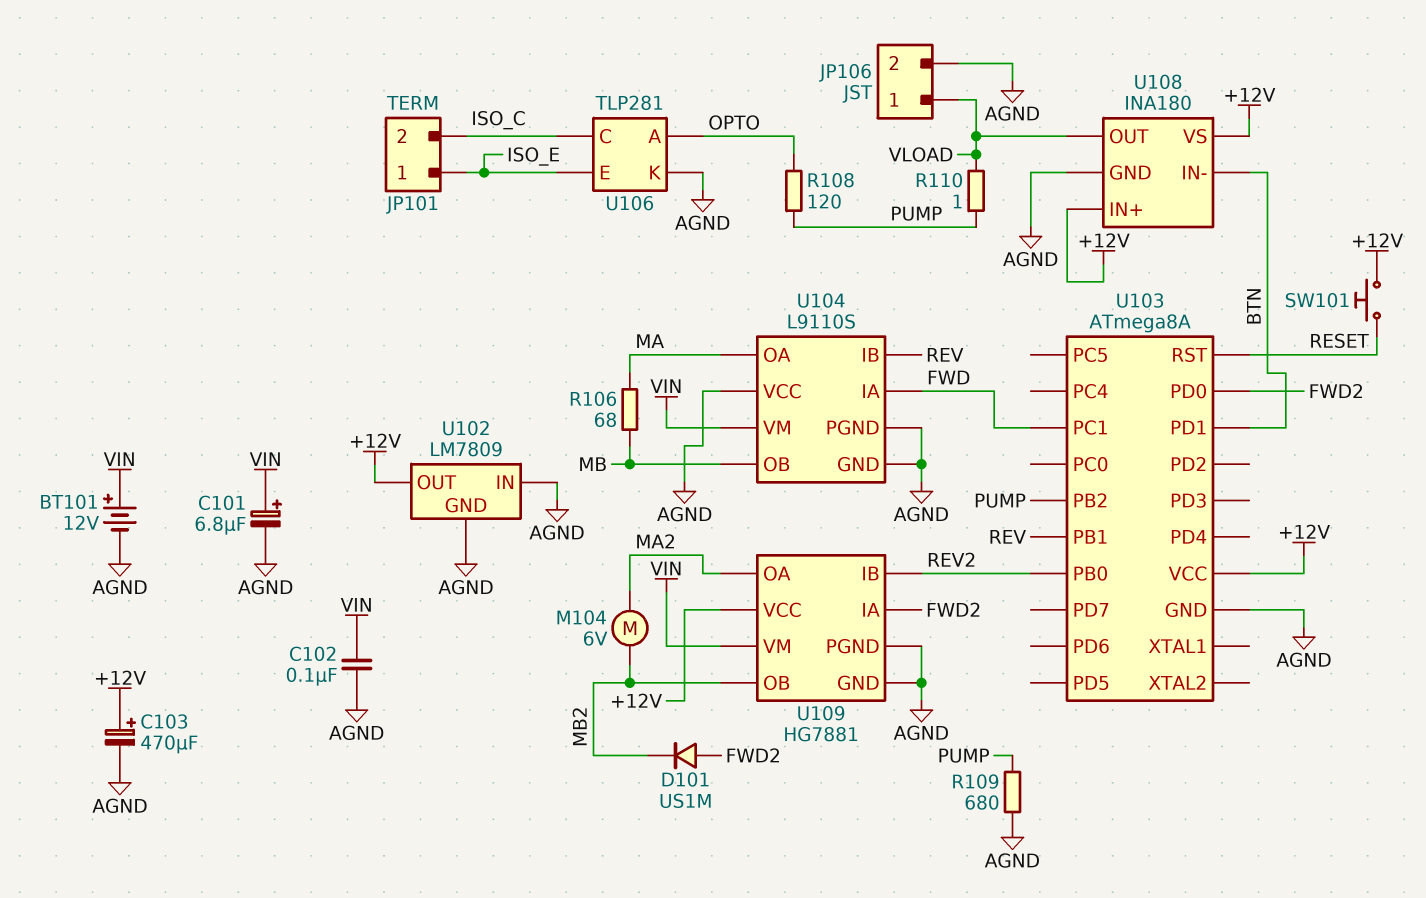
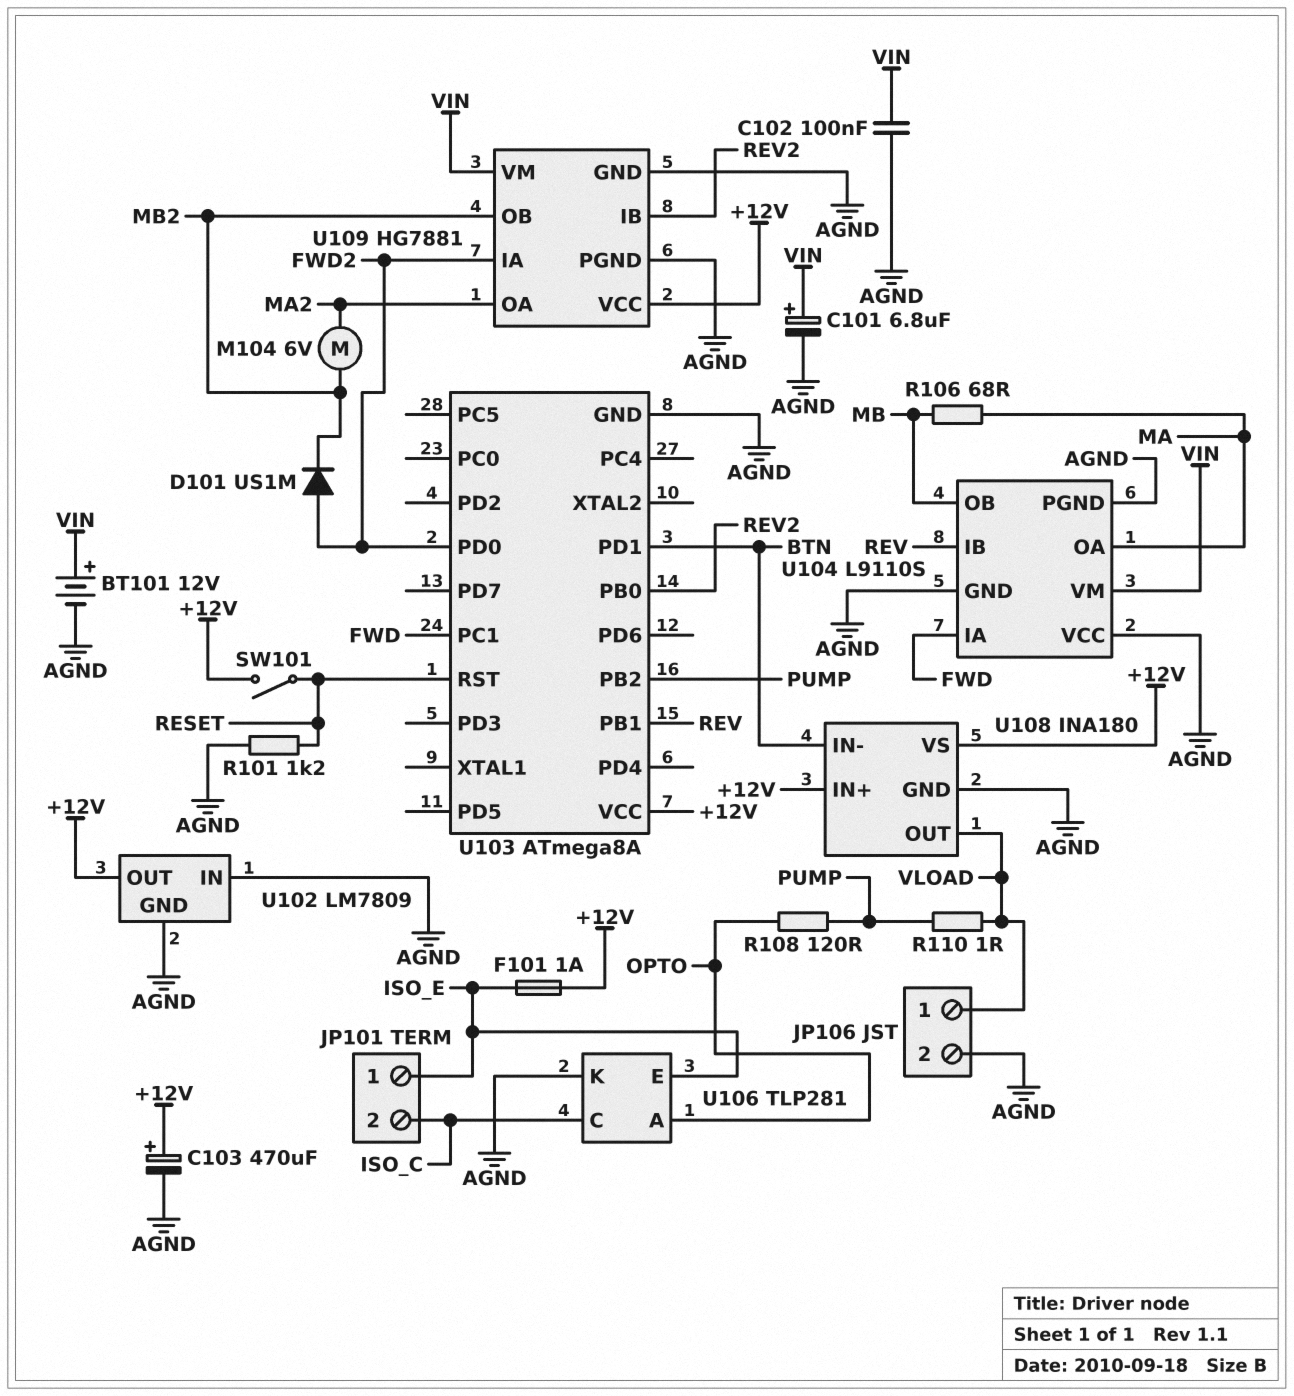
F101: none -> 1A (+12V, ISO_E)
R101: none -> 1.2k (AGND, RESET)
R109: 680 (AGND, PUMP) -> none
SW101: button (+12V, RESET) -> switch (+12V, RESET)

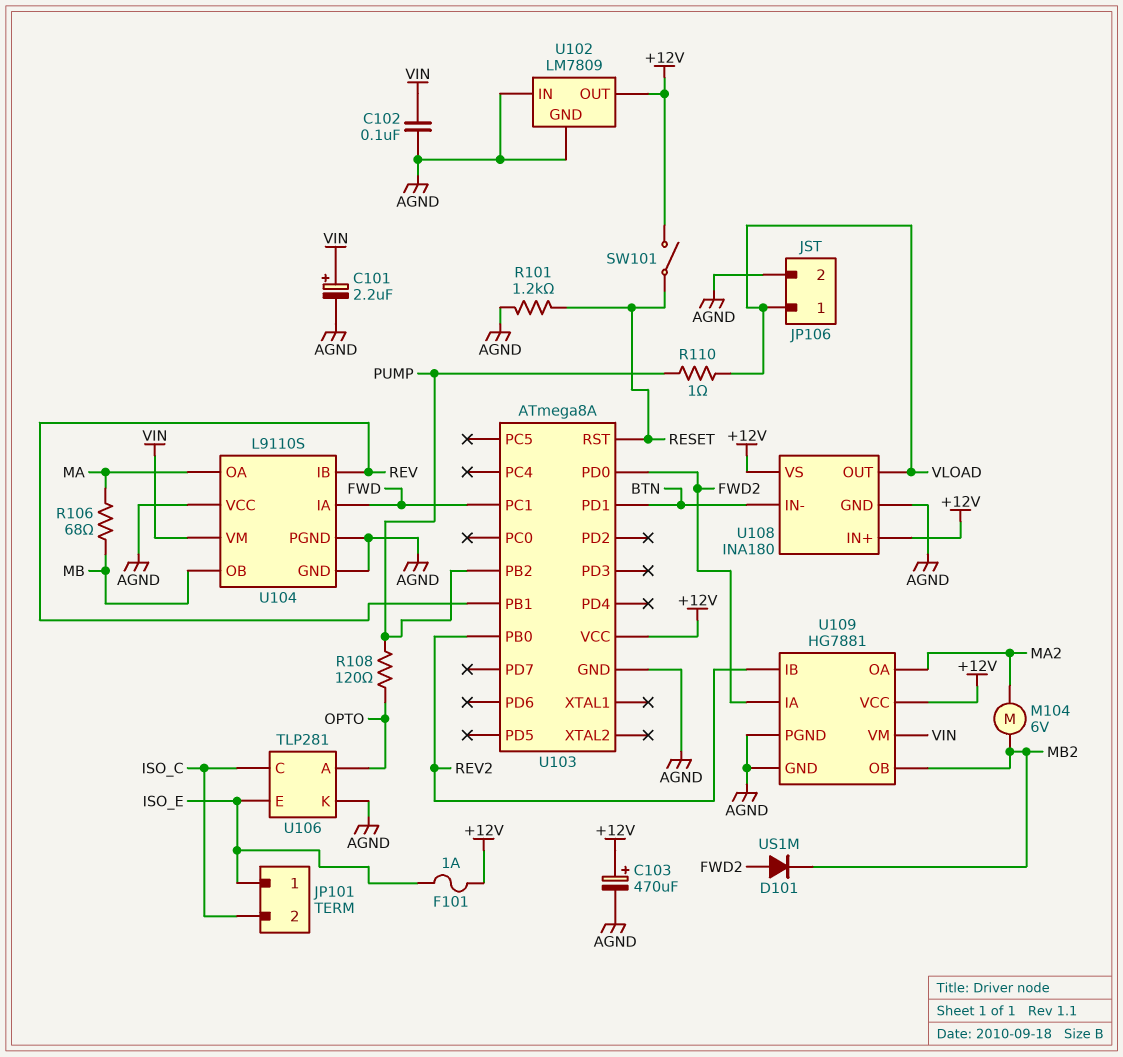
BT101: 12V (plus VIN, minus AGND) -> none
C101: 6.8uF (plus VIN, minus AGND) -> 2.2uF (plus VIN, minus AGND)

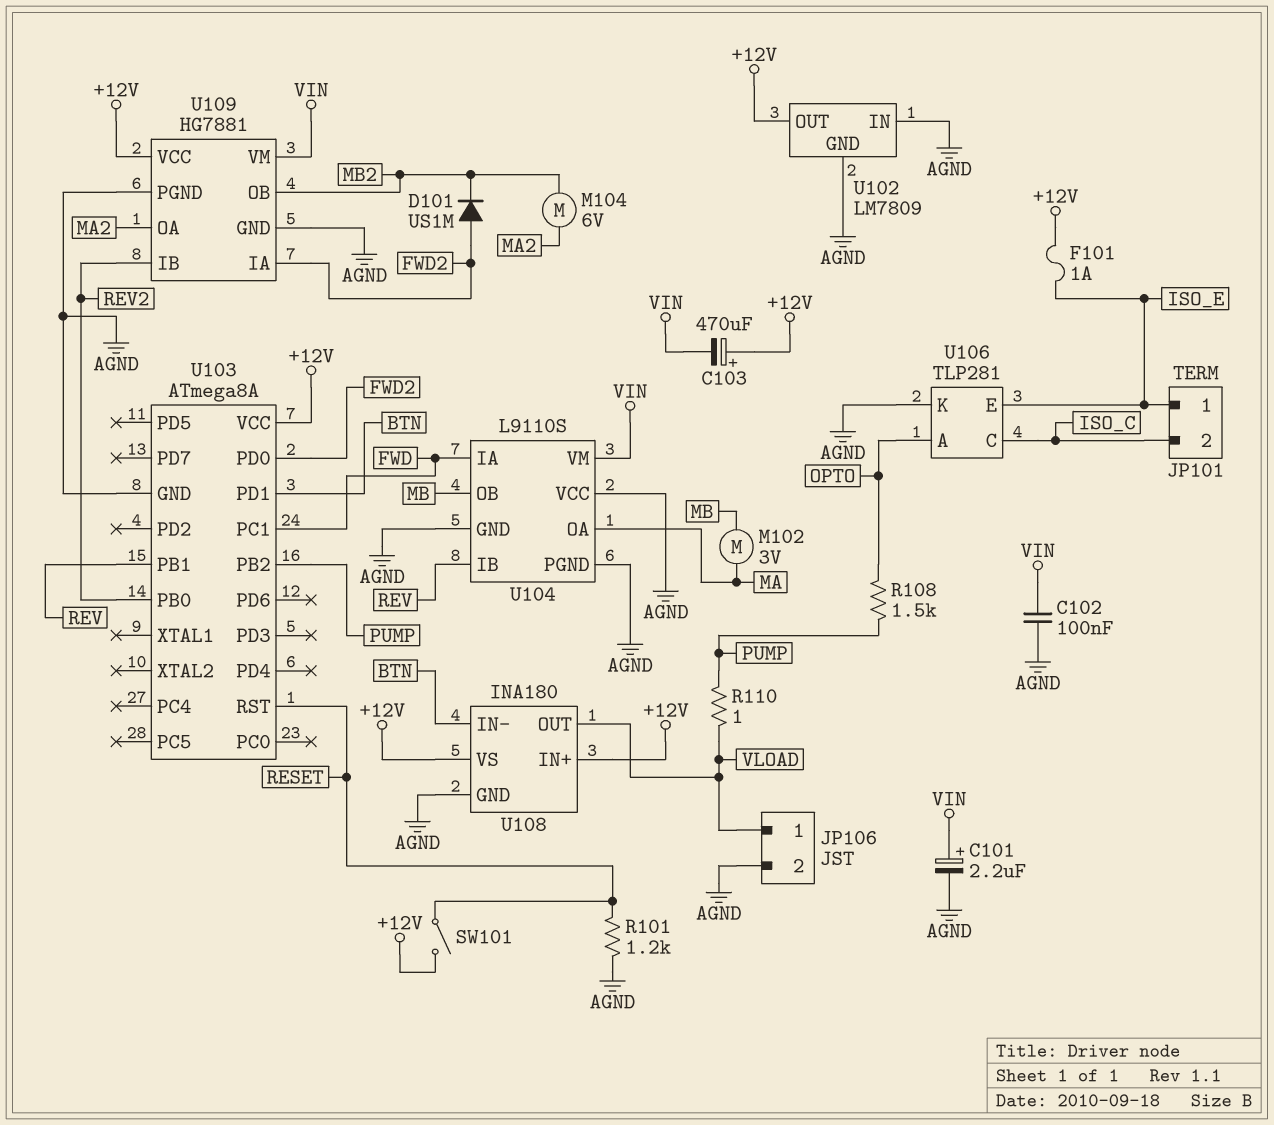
C103: 470uF (plus +12V, minus AGND) -> 470uF (plus +12V, minus VIN)
M102: none -> motor 3V (MA, MB)
R106: 68 (MA, MB) -> none
R108: 120 (OPTO, PUMP) -> 1.5k (OPTO, PUMP)

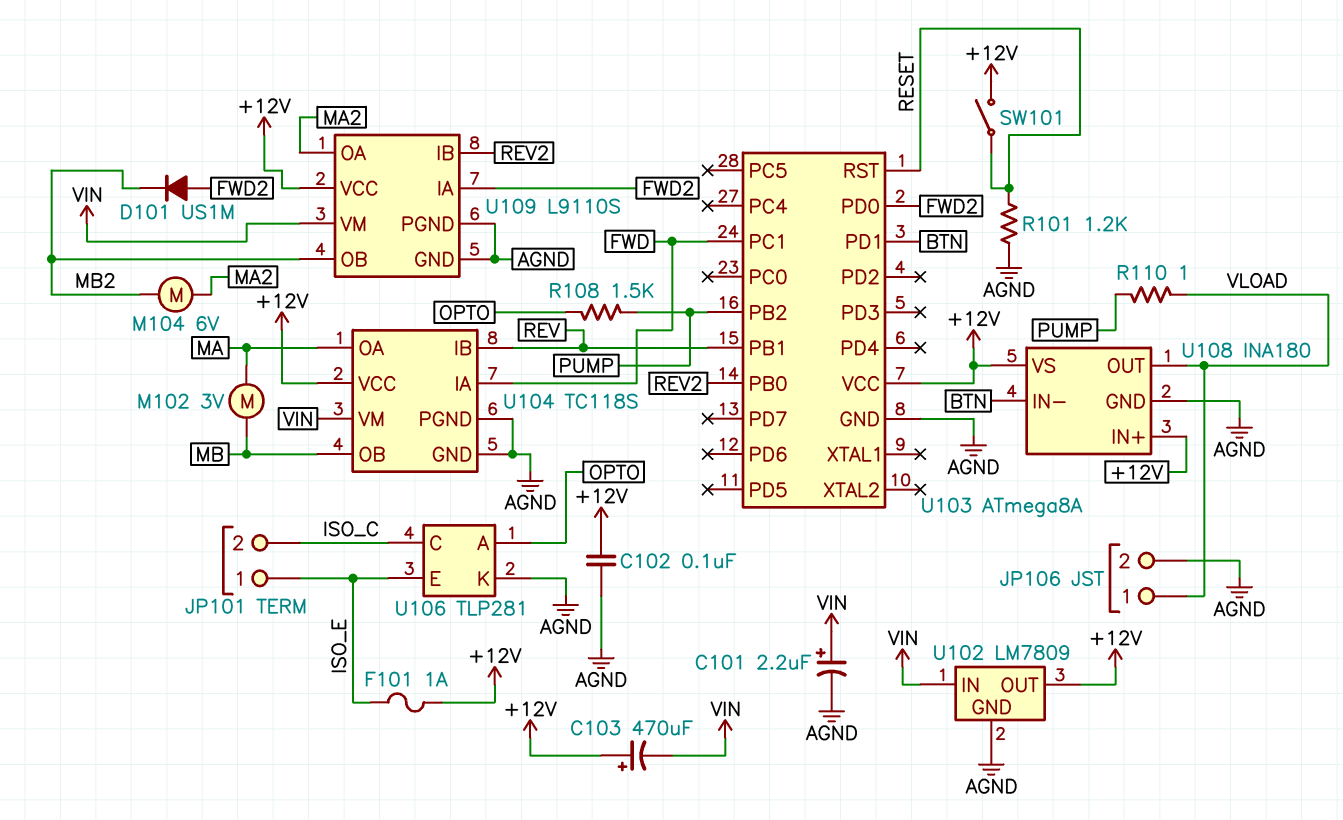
C102: 100nF (AGND, VIN) -> 100nF (+12V, AGND)
U102 pin IN: AGND -> VIN
U104: L9110S -> TC118S
U104 pin VCC: AGND -> +12V
U109: HG7881 -> L9110S

